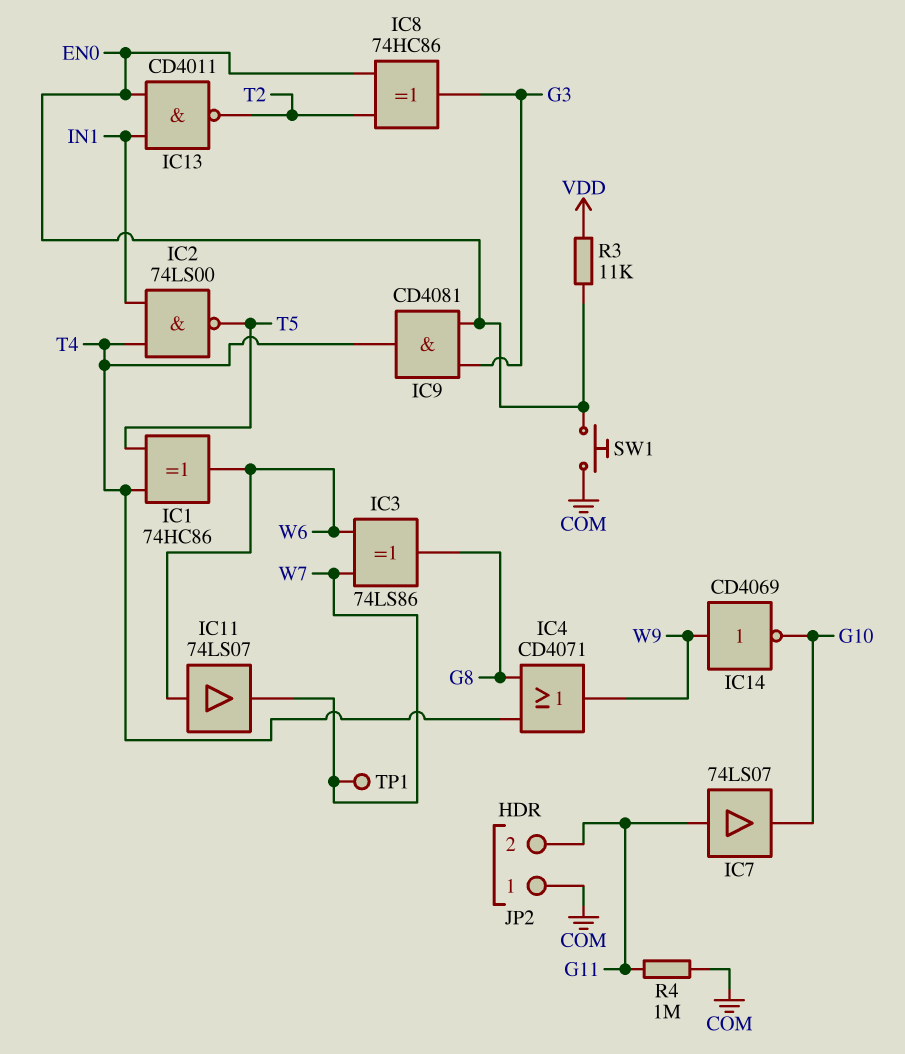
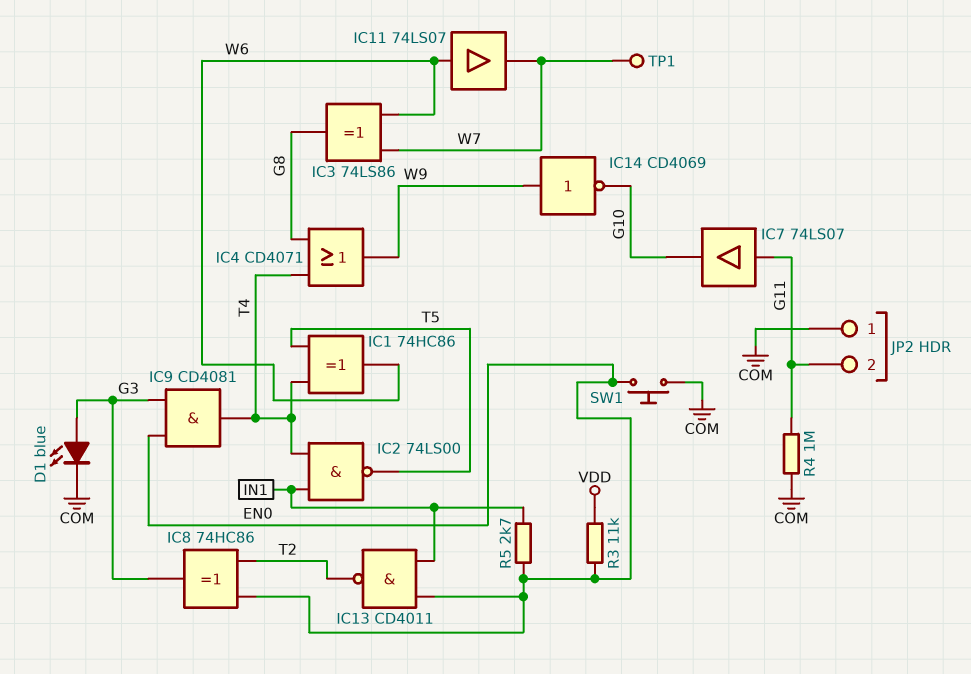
D1: none -> LED blue (A G3, K COM)
R5: none -> 2.7k (EN0, IN1)

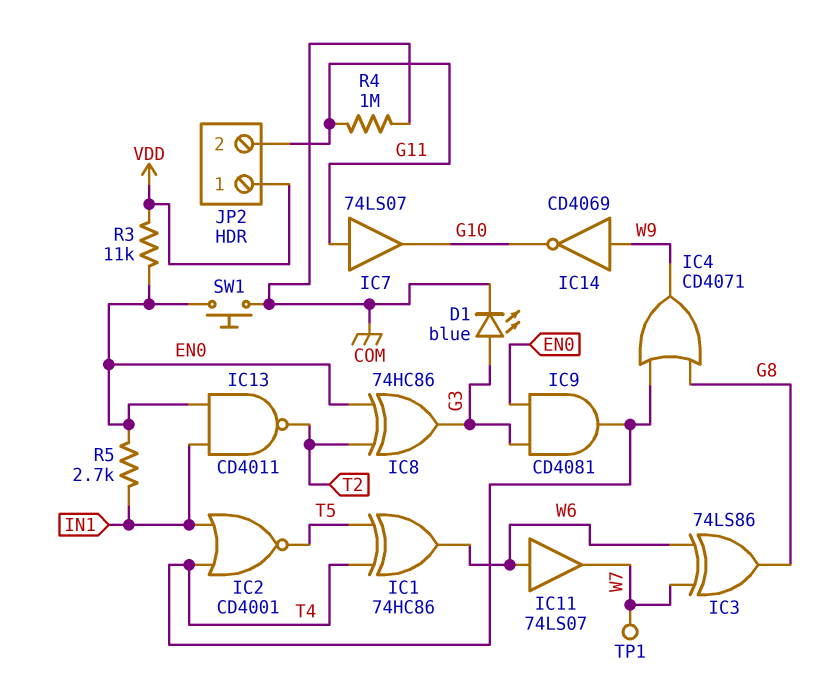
IC2: NAND 74LS00 (in IN1, in T4, out T5) -> NOR CD4001 (in IN1, in T4, out T5)
JP2 pin 1: COM -> VDD

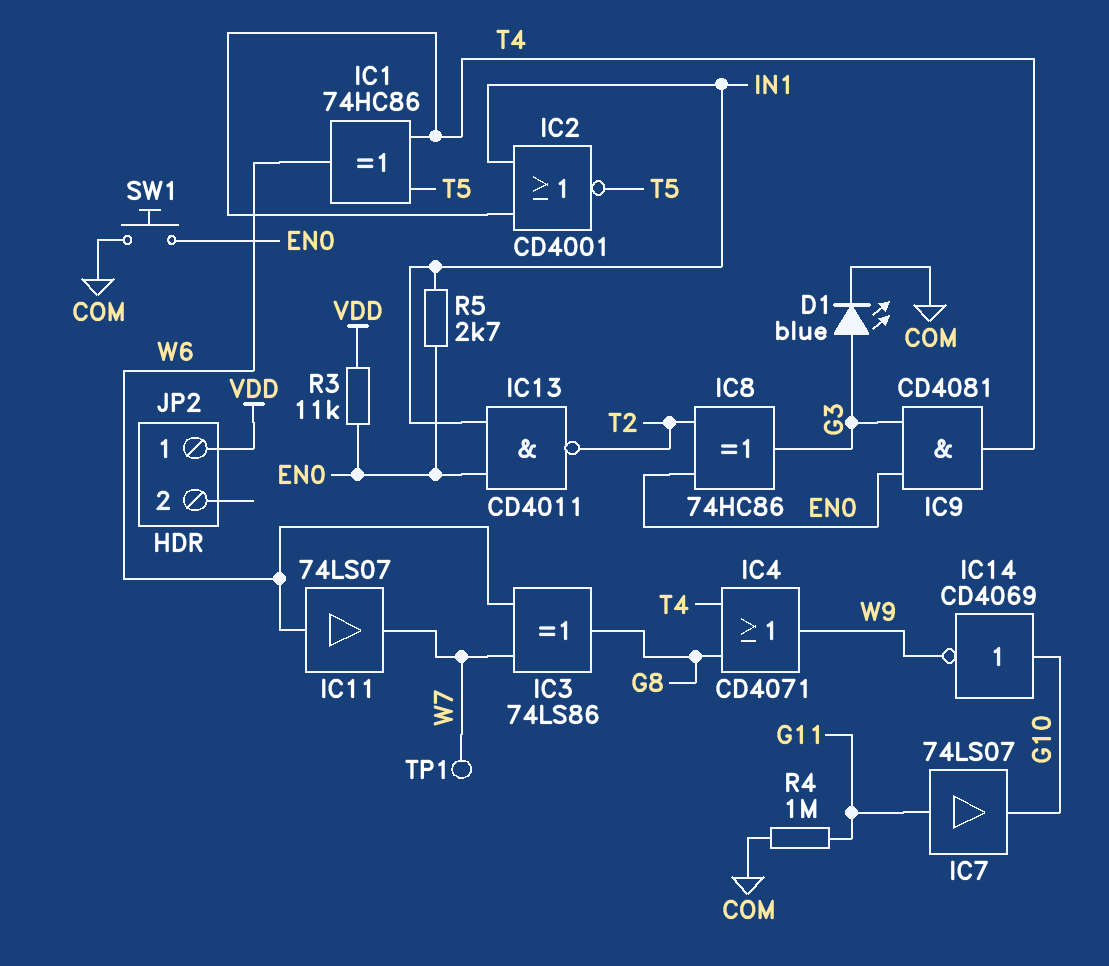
IC14: NOT CD4069 (in W9, out G10) -> NOT CD4069 (in G10, out W9)
JP2 pin 2: G11 -> none

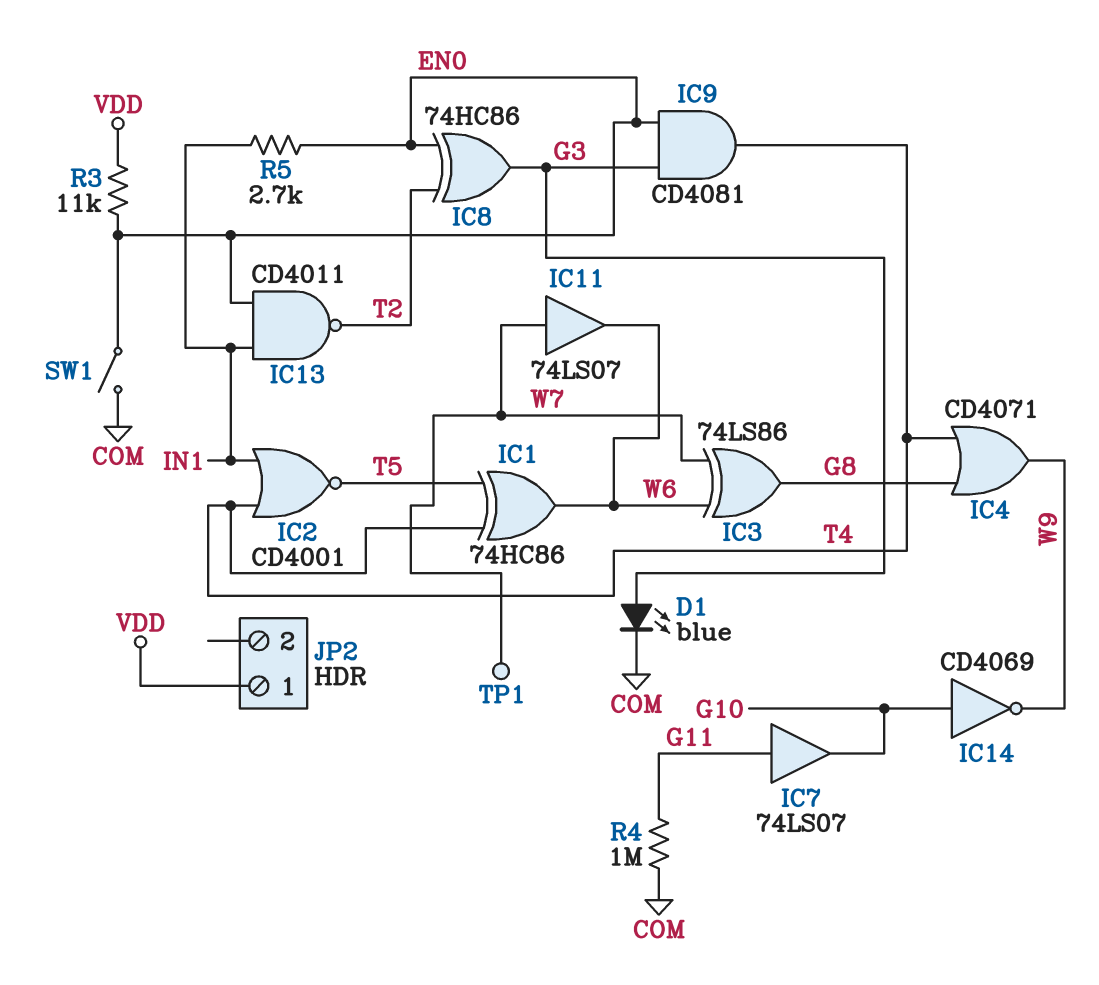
IC11: buffer 74LS07 (in W6, out W7) -> buffer 74LS07 (in W7, out W6)
SW1: button (COM, EN0) -> switch (COM, EN0)

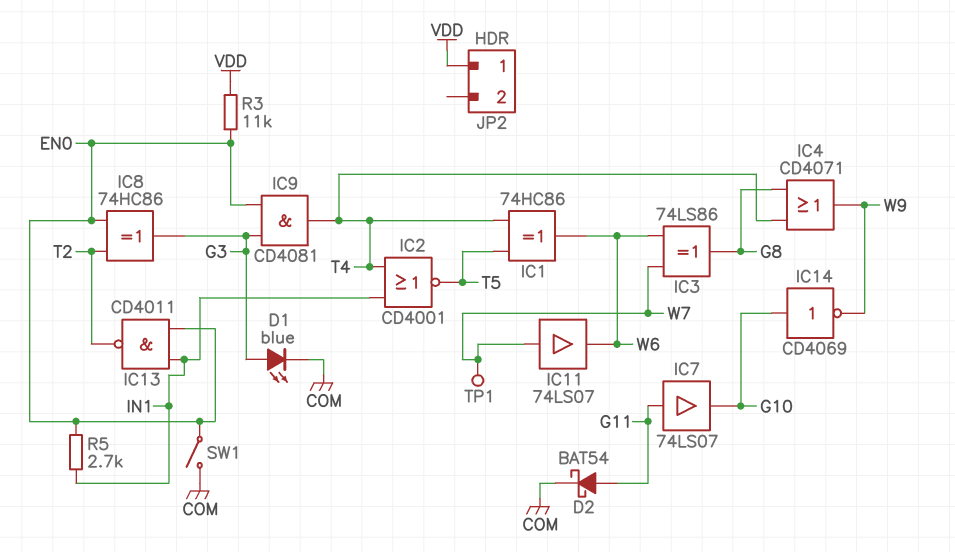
D2: none -> schottky BAT54 (A G11, K COM)
R4: 1M (COM, G11) -> none

